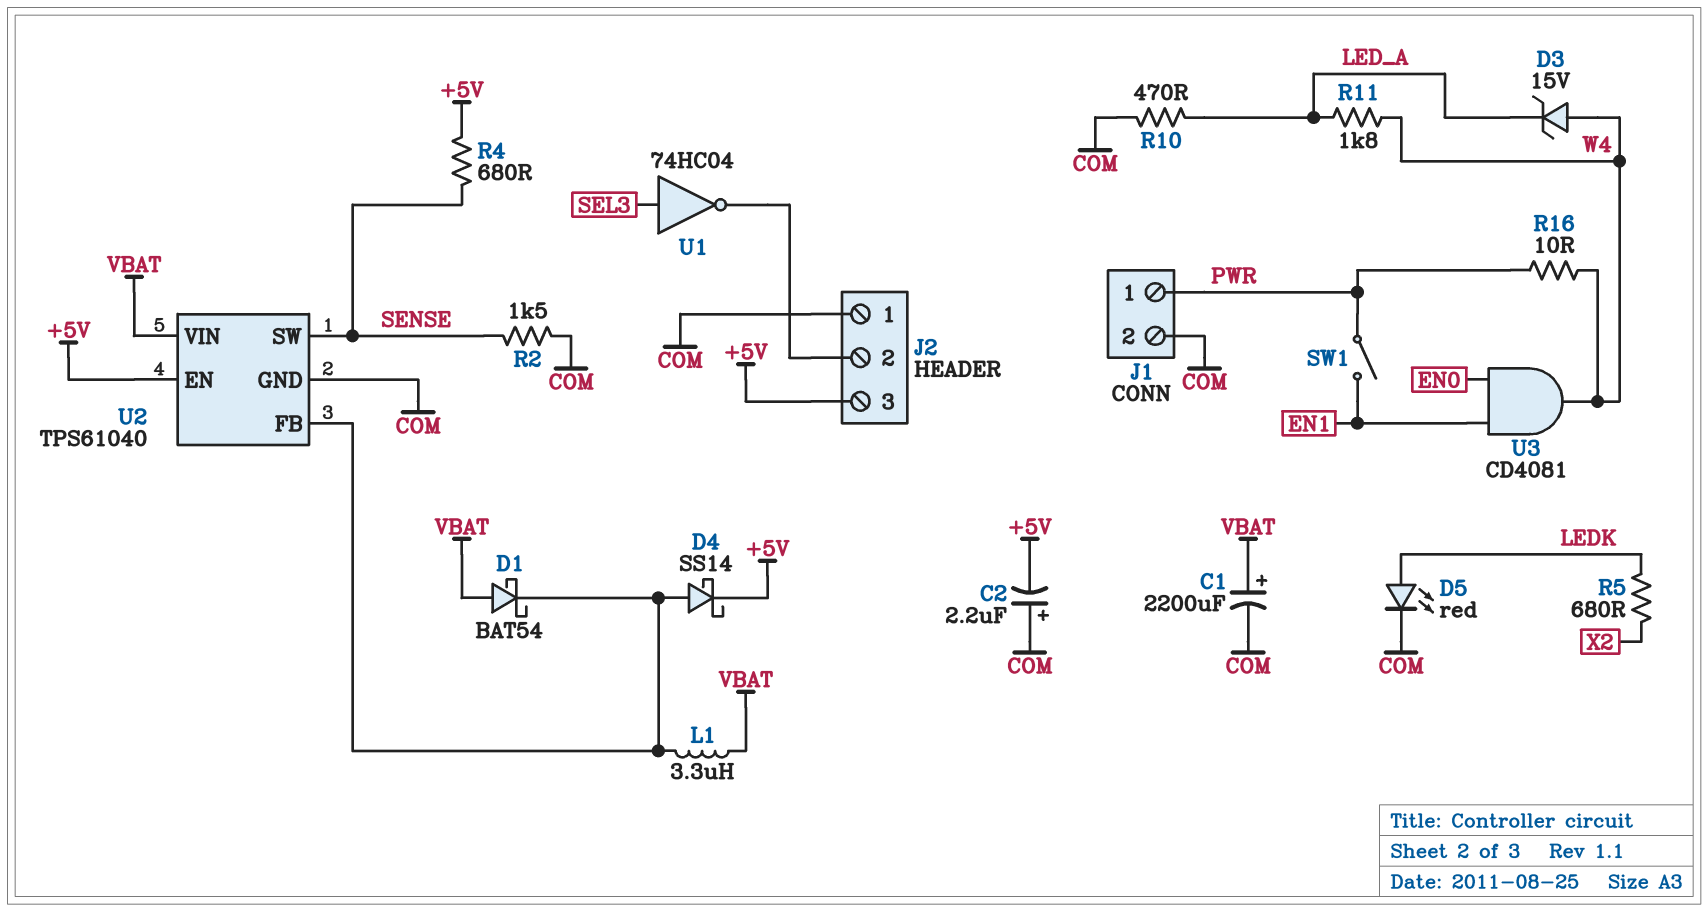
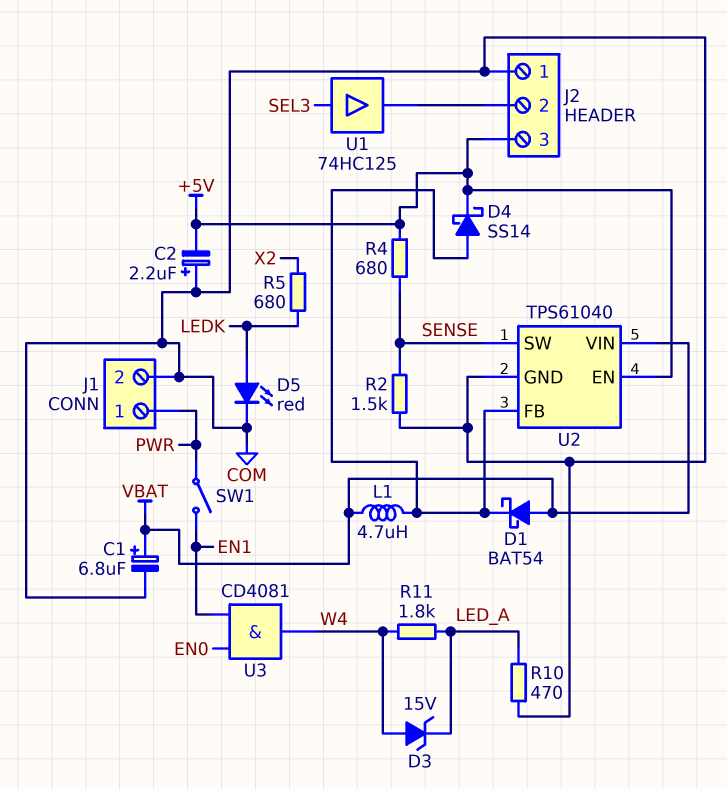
C1: 2200uF (plus VBAT, minus COM) -> 6.8uF (plus VBAT, minus COM)
L1: 3.3uH (U2/FB, VBAT) -> 4.7uH (U2/FB, VBAT)
R16: 10 (PWR, W4) -> none
U1: NOT 74HC04 (in SEL3, out J2/2) -> buffer 74HC125 (in SEL3, out J2/2)

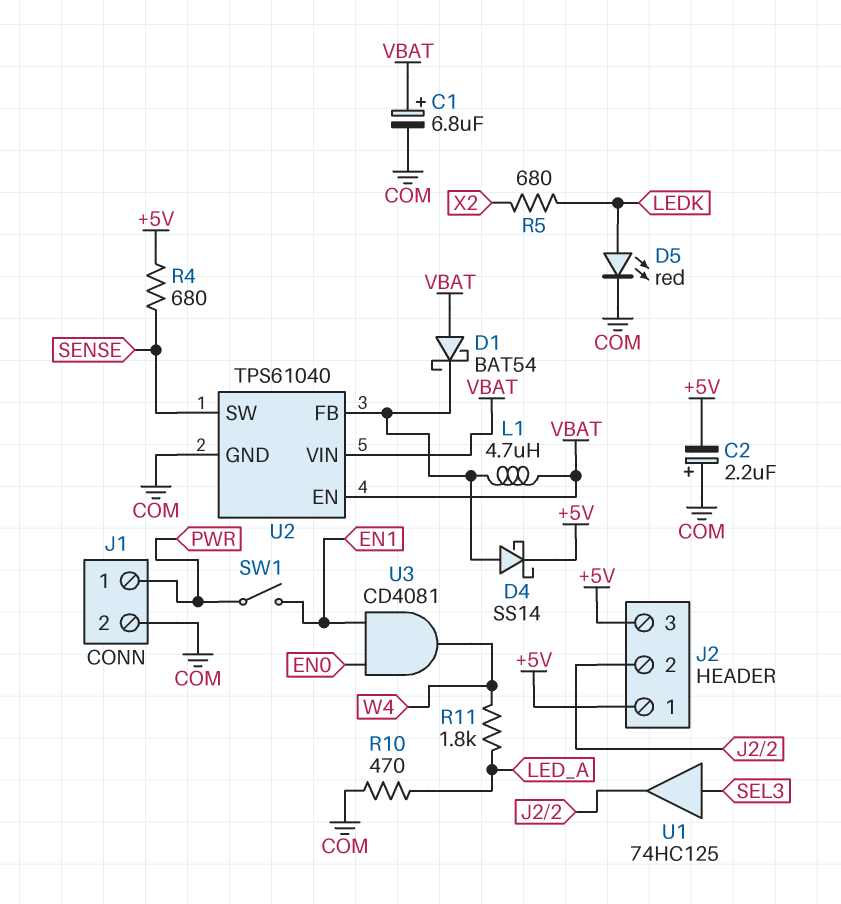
D3: zener 15V (A W4, K LED_A) -> none
J2 pin 1: COM -> +5V
R2: 1.5k (COM, SENSE) -> none
U2 pin EN: +5V -> VBAT

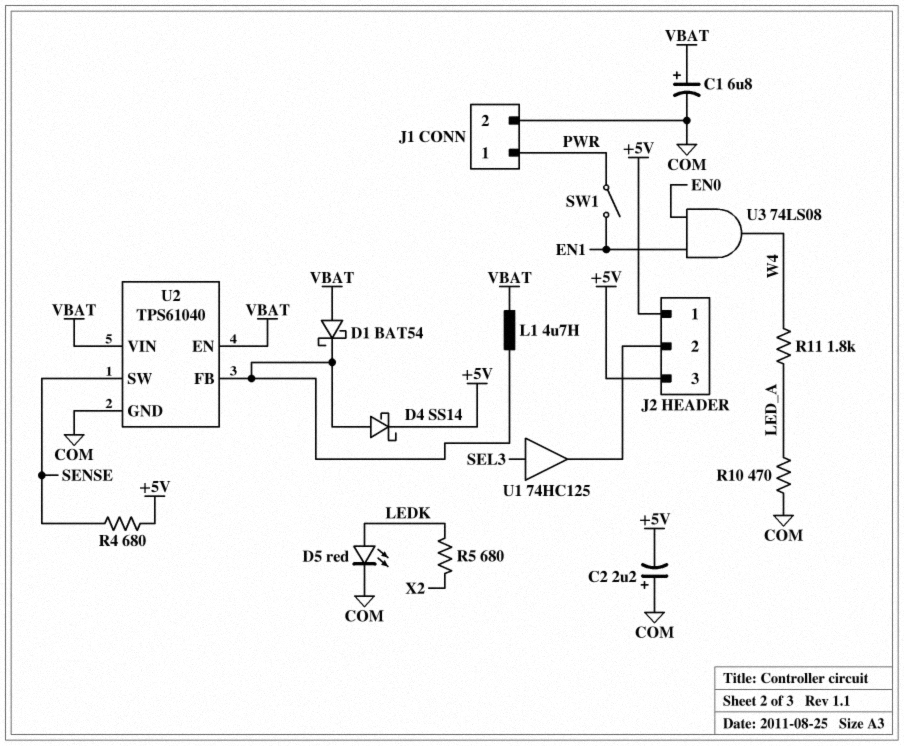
U3: AND CD4081 (in EN0, in EN1, out W4) -> AND 74LS08 (in EN0, in EN1, out W4)

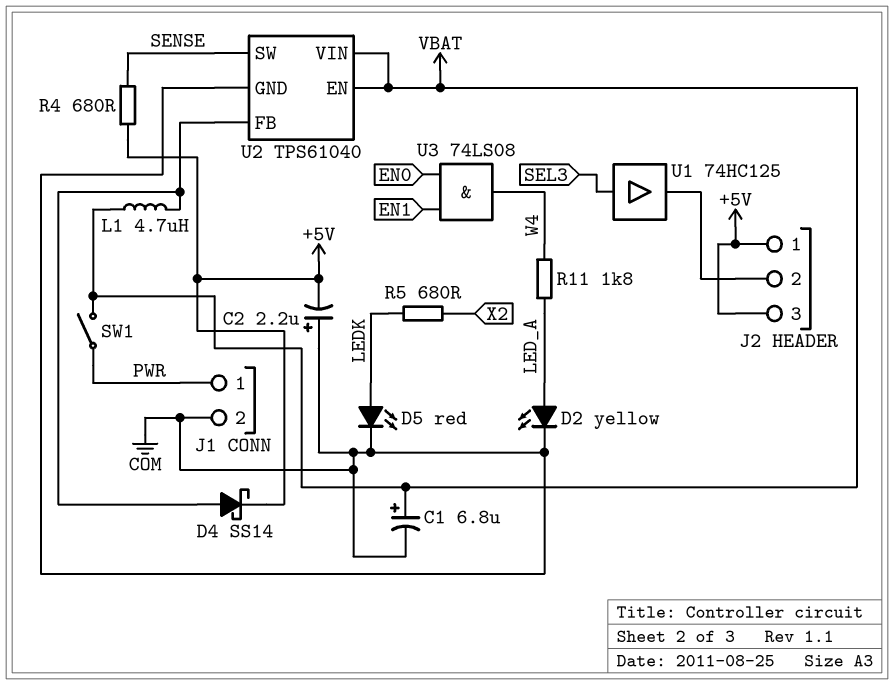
D1: schottky BAT54 (A VBAT, K U2/FB) -> none
D2: none -> LED yellow (A LED_A, K COM)
R10: 470 (COM, LED_A) -> none
SW1: switch (EN1, PWR) -> switch (PWR, VBAT)

